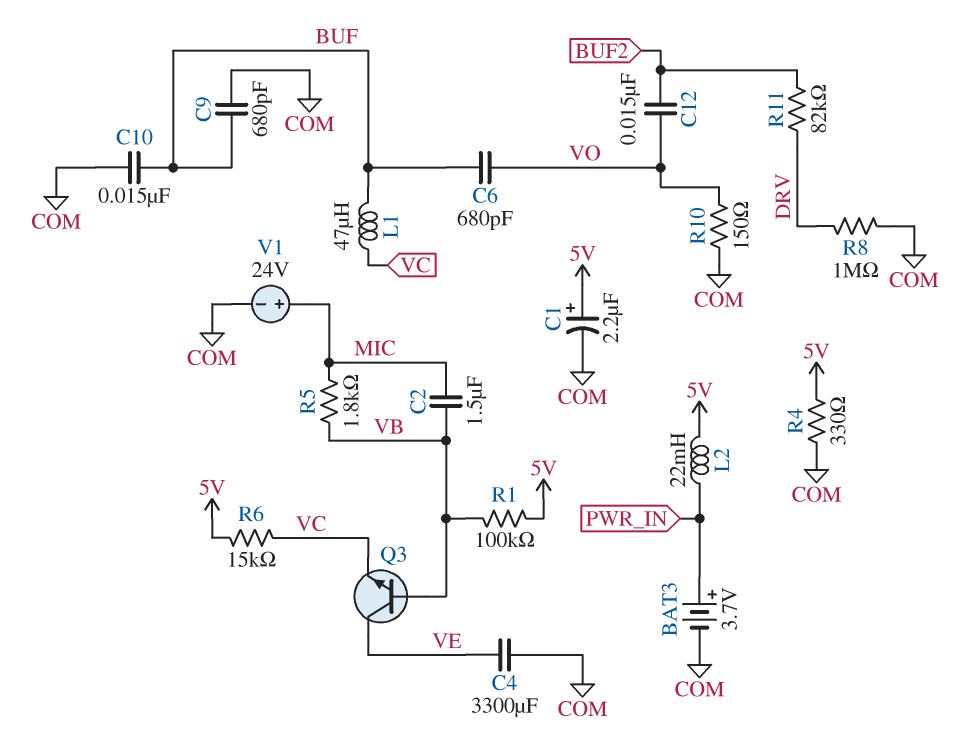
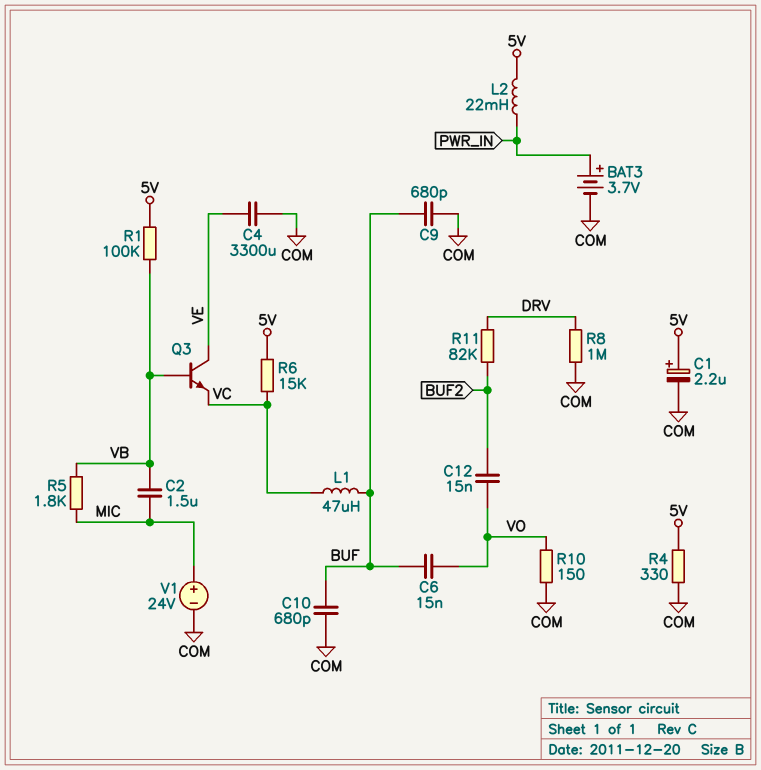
C6: 680pF (BUF, VO) -> 15nF (BUF, VO)
C10: 15nF (BUF, COM) -> 680pF (BUF, COM)

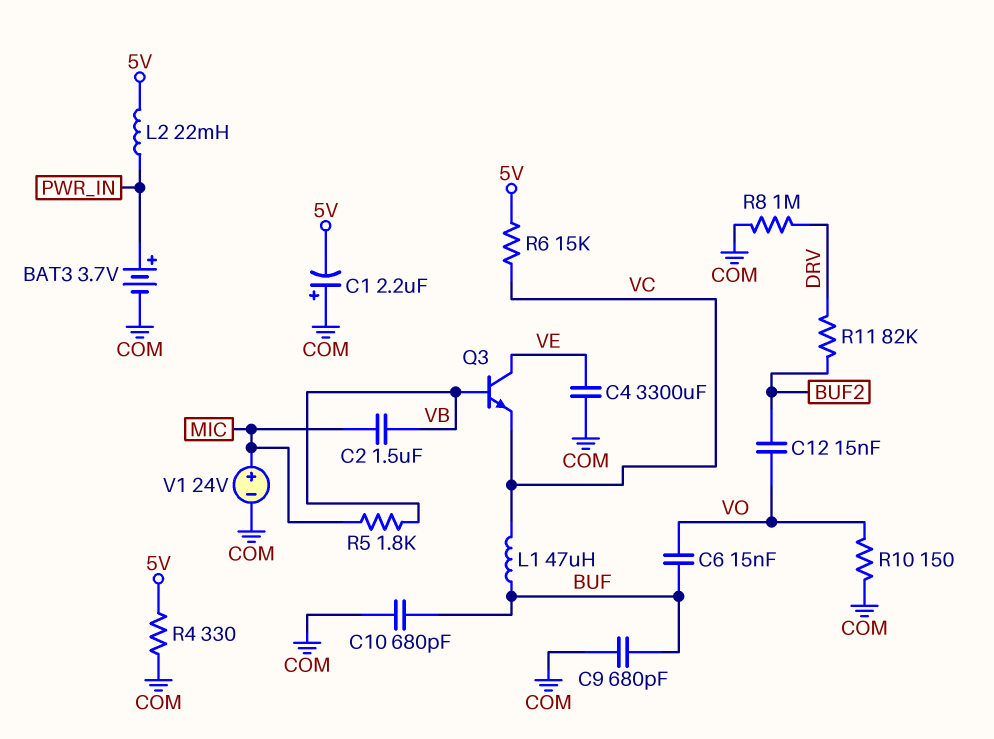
C1: 2.2uF (plus 5V, minus COM) -> 2.2uF (plus COM, minus 5V)
R1: 100k (5V, VB) -> none

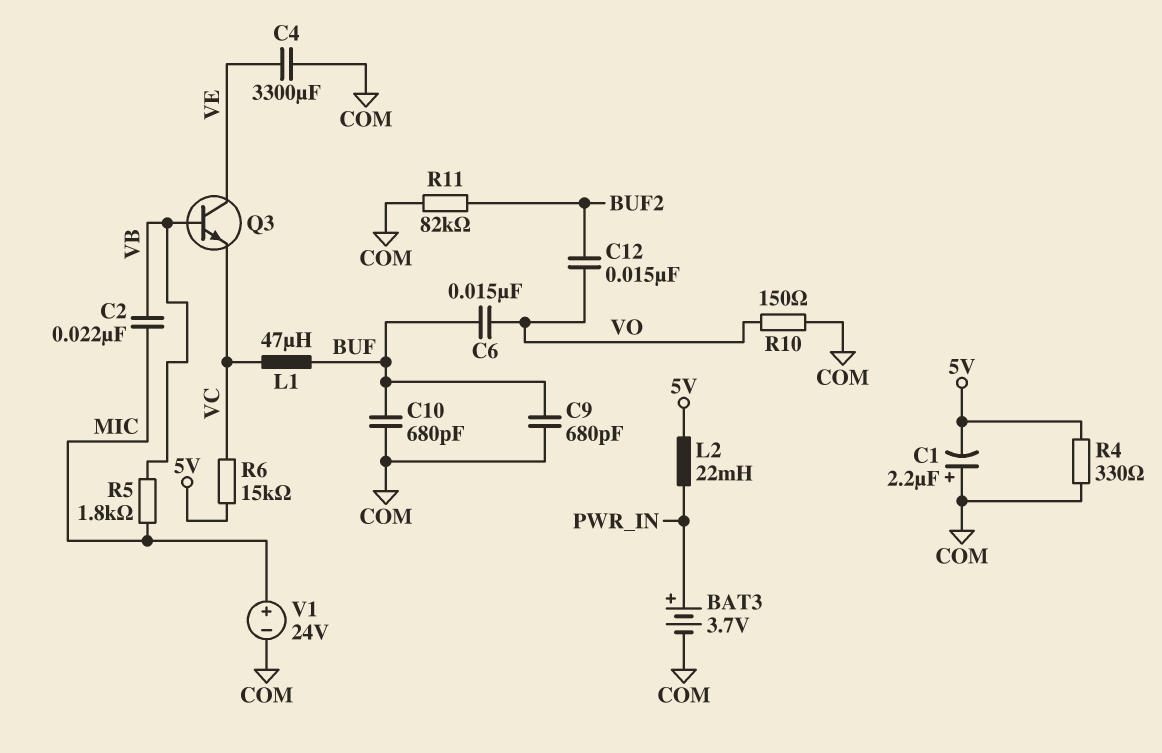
C2: 1.5uF (MIC, VB) -> 22nF (MIC, VB)
R8: 1M (COM, DRV) -> none
R11: 82k (BUF2, DRV) -> 82k (BUF2, COM)

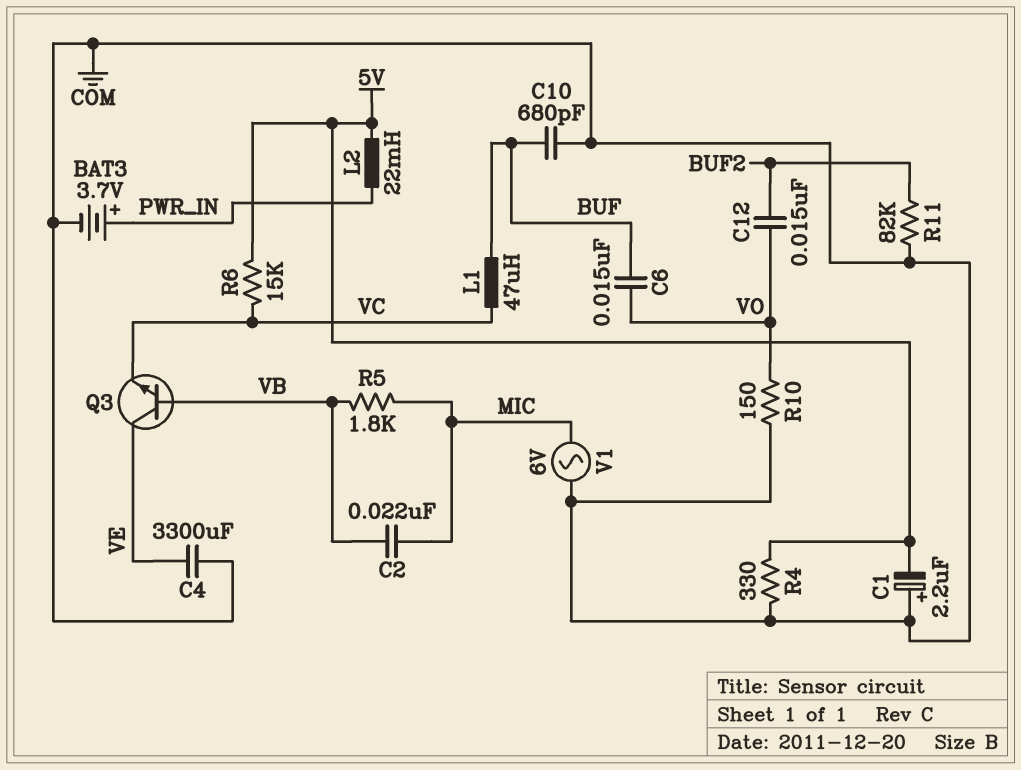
C9: 680pF (BUF, COM) -> none
V1: 24V (plus MIC, minus COM) -> AC 6V (COM, MIC)

